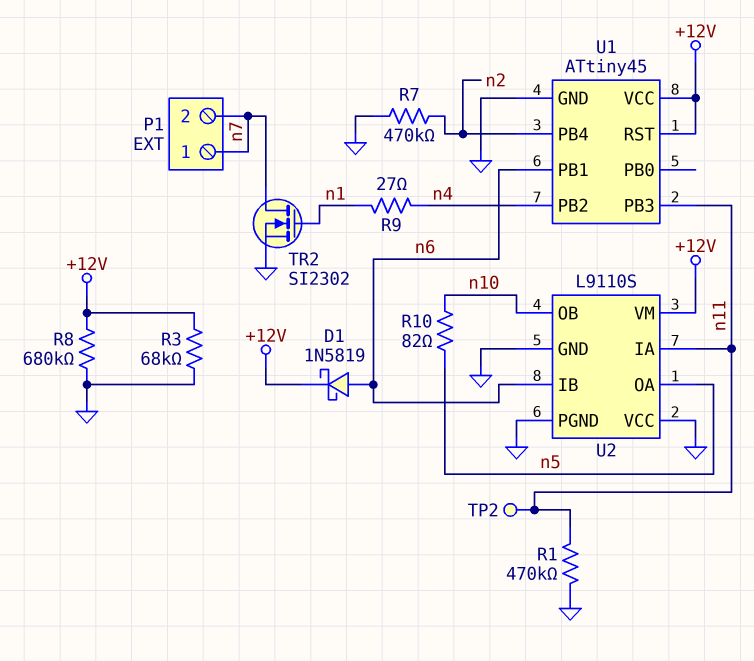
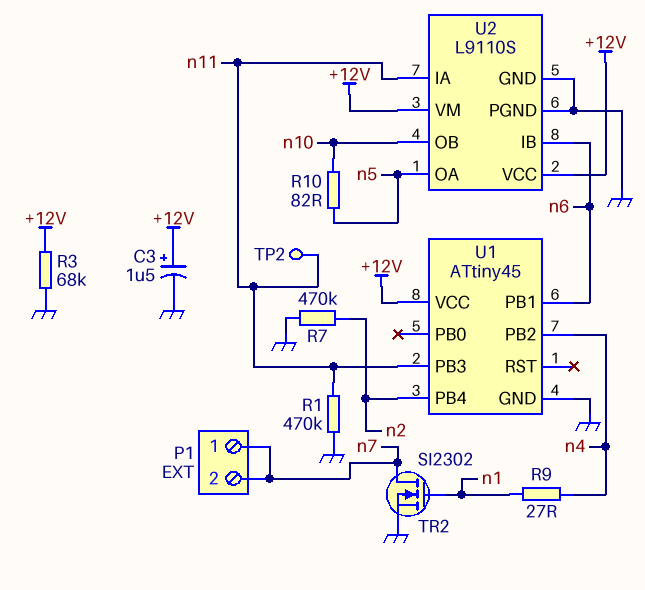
C3: none -> 1.5uF (plus +12V, minus GND)
D1: schottky 1N5819 (A n6, K +12V) -> none
R8: 680k (+12V, GND) -> none
U1 pin RST: +12V -> none
U2 pin VCC: GND -> +12V

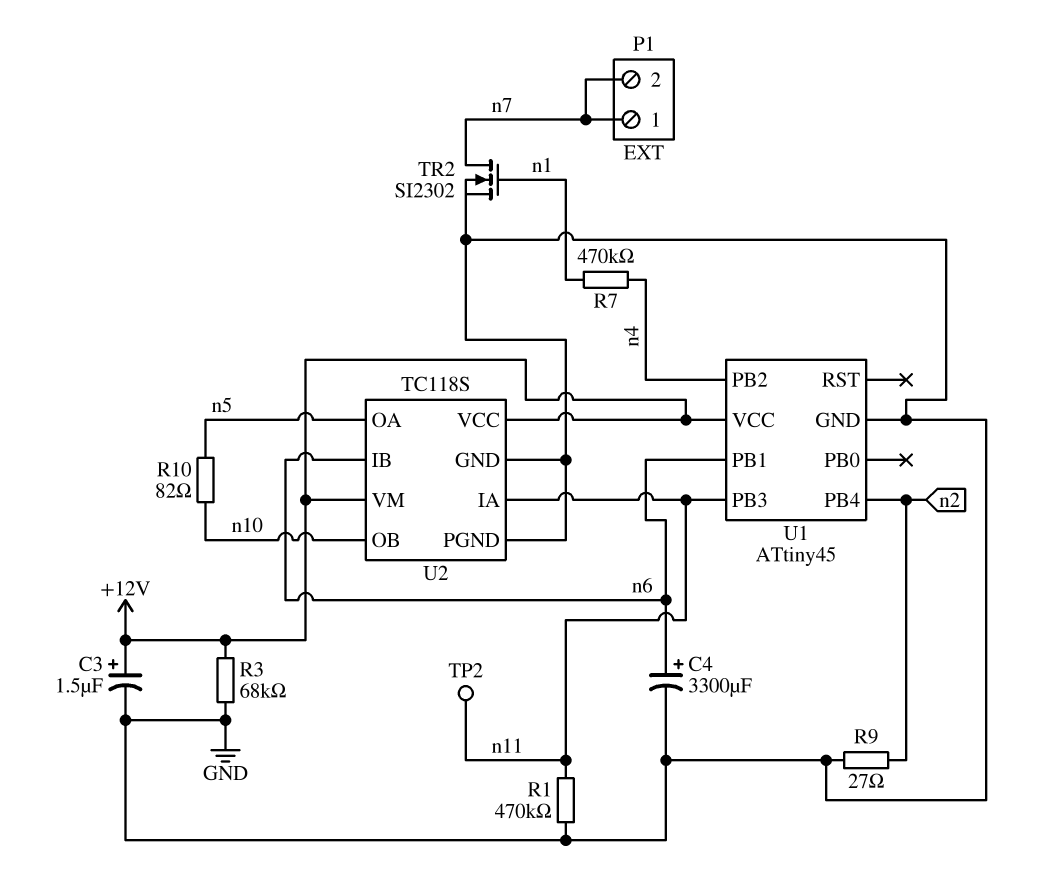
C4: none -> 3300uF (plus n6, minus GND)
R7: 470k (GND, n2) -> 470k (n1, n4)
R9: 27 (n1, n4) -> 27 (GND, n2)
U2: L9110S -> TC118S

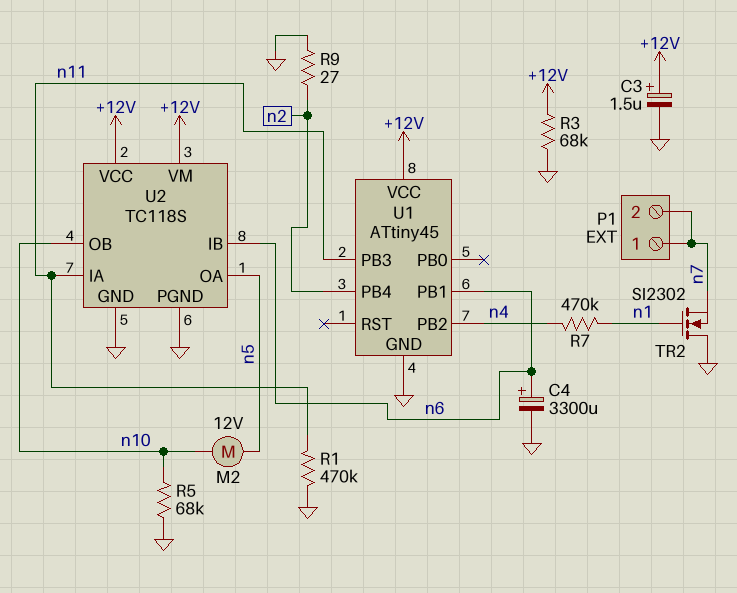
M2: none -> motor 12V (n5, n10)
R5: none -> 68k (GND, n10)
R10: 82 (n5, n10) -> none
TP2: test point (n11) -> none
TR2: NMOS SI2302 (G n1, D n7, S GND) -> NMOS SI2302 (G n1, D GND, S n7)

